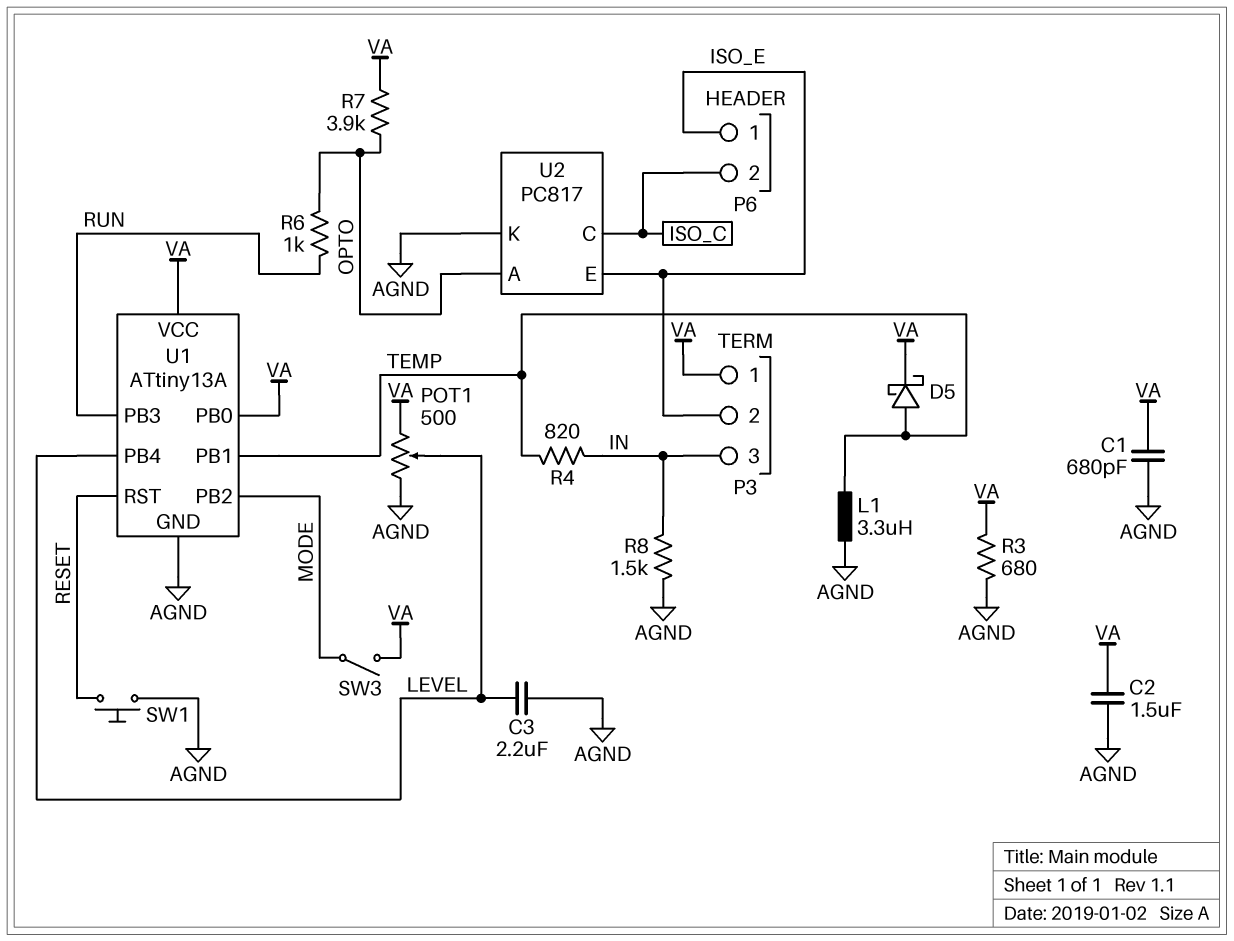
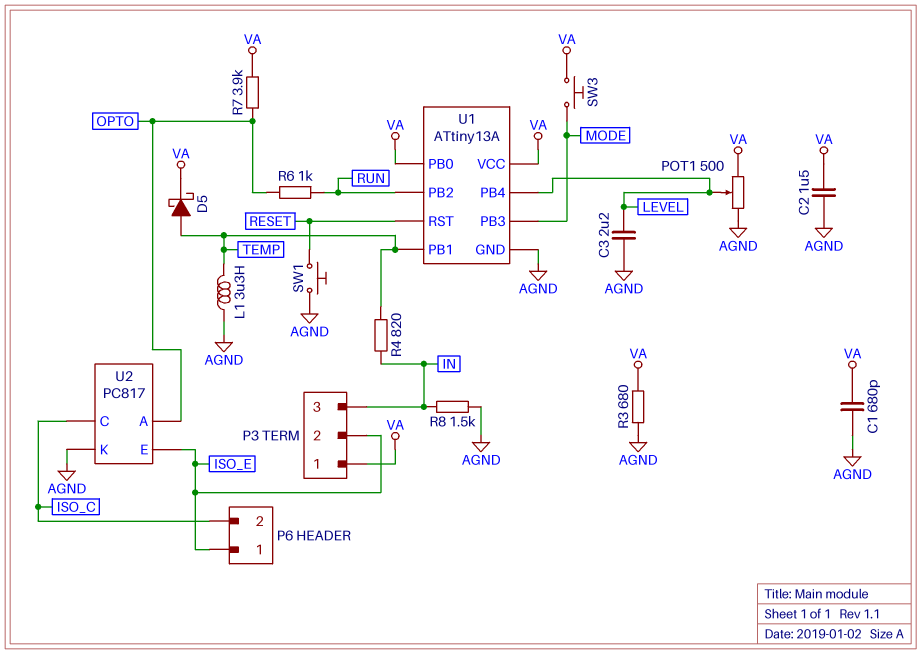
SW3: switch (MODE, VA) -> button (MODE, VA)
U1 pin PB2: MODE -> RUN
U1 pin PB3: RUN -> MODE

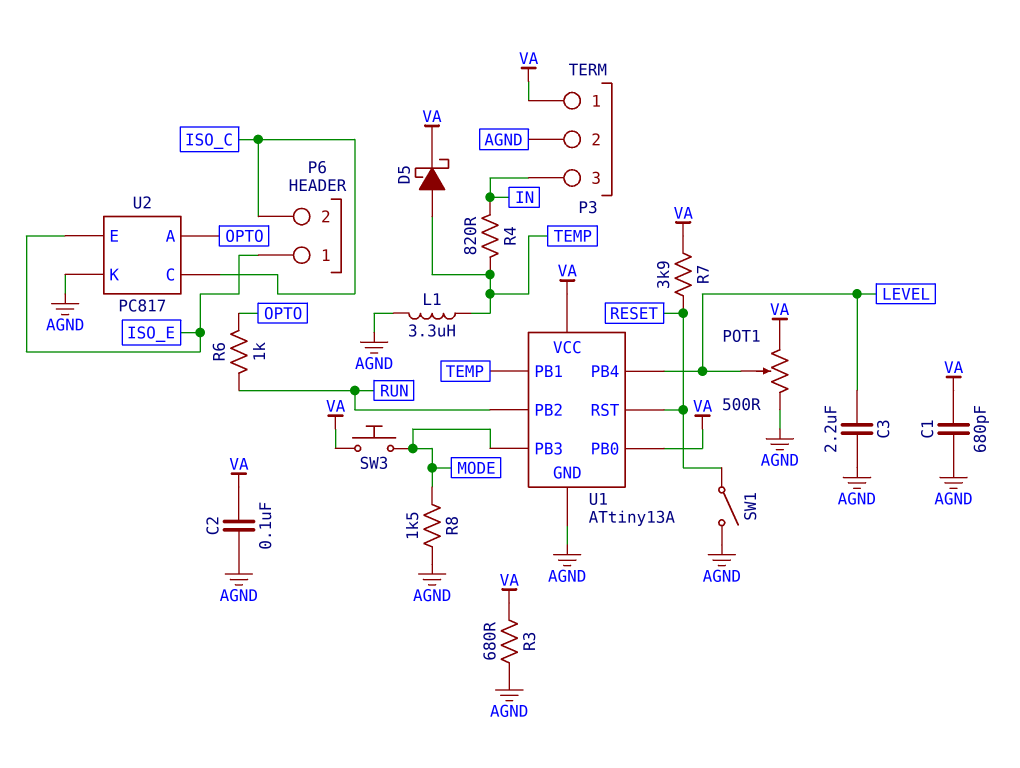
C2: 1.5uF (AGND, VA) -> 100nF (AGND, VA)
P3 pin 2: ISO_E -> AGND
R7: 3.9k (OPTO, VA) -> 3.9k (RESET, VA)
R8: 1.5k (AGND, IN) -> 1.5k (AGND, MODE)
SW1: button (AGND, RESET) -> switch (AGND, RESET)

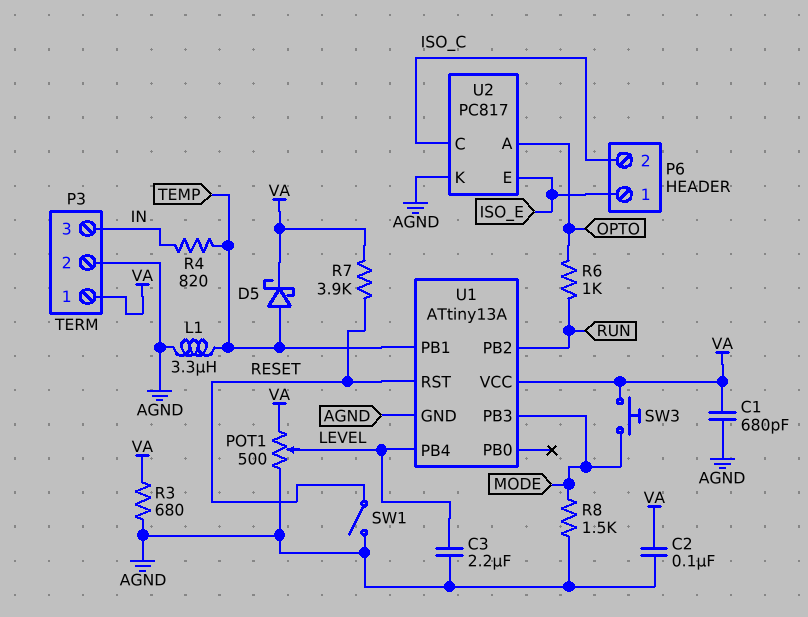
U1 pin PB0: VA -> none

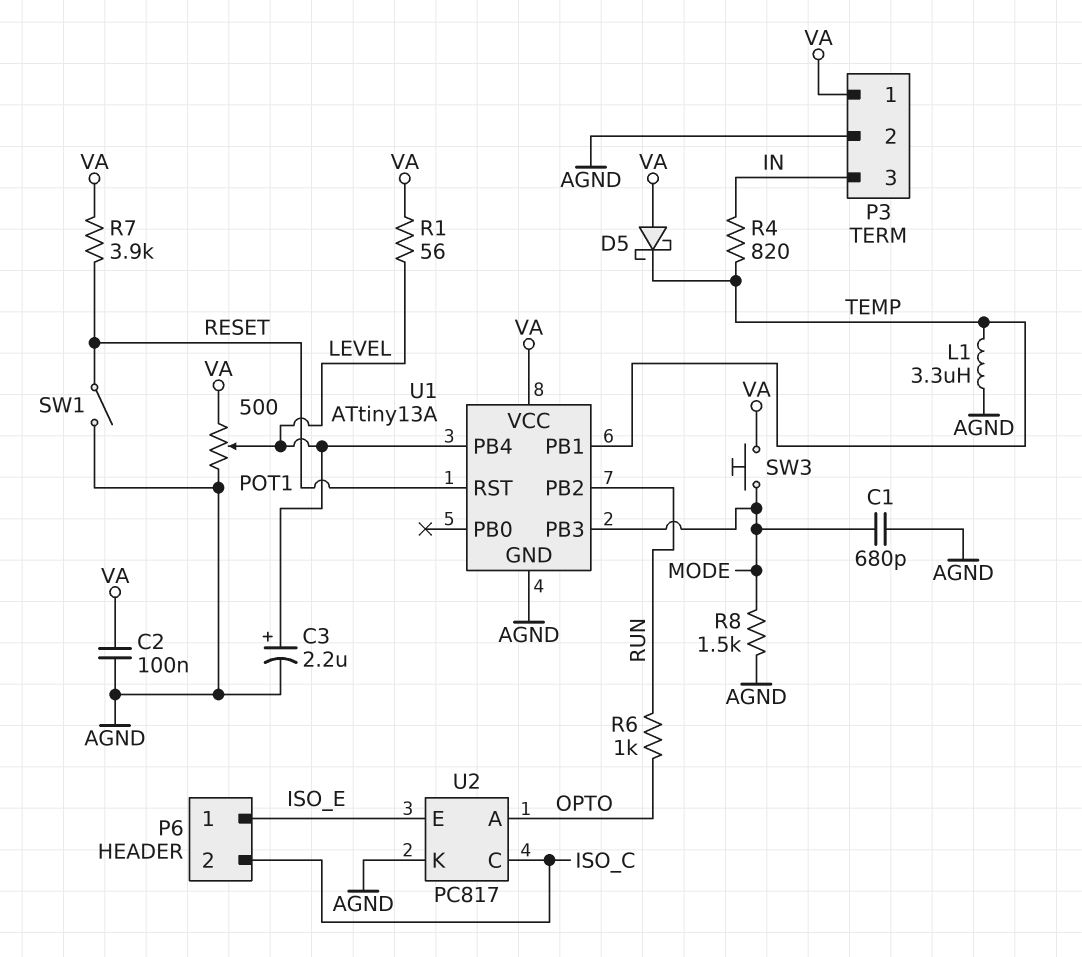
C1: 680pF (AGND, VA) -> 680pF (AGND, MODE)
C3: 2.2uF (AGND, LEVEL) -> 2.2uF (plus LEVEL, minus AGND)
D5: schottky (A TEMP, K VA) -> schottky (A VA, K TEMP)
R1: none -> 56 (LEVEL, VA)
R3: 680 (AGND, VA) -> none

